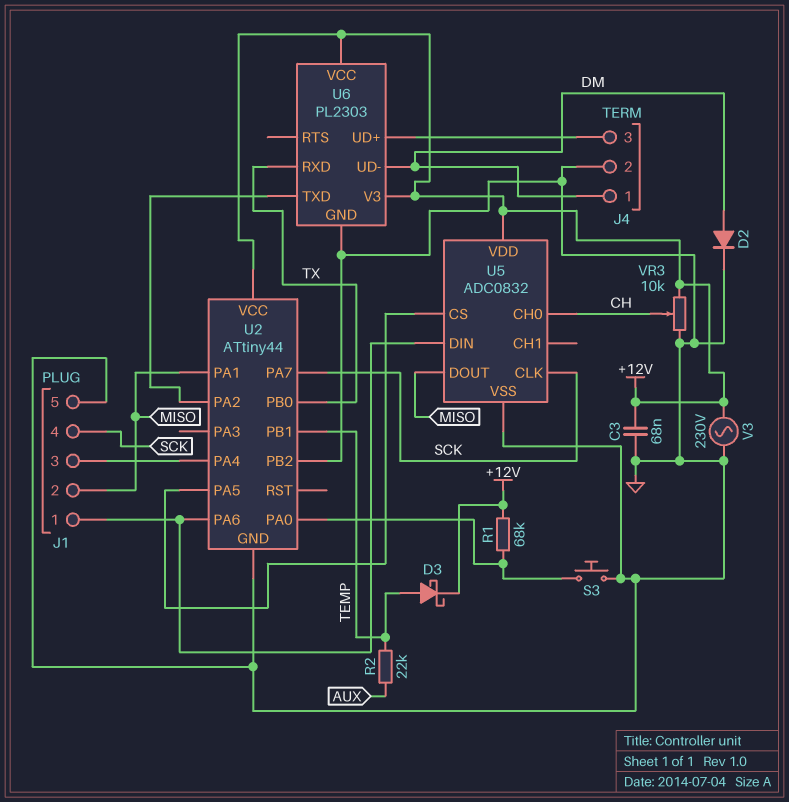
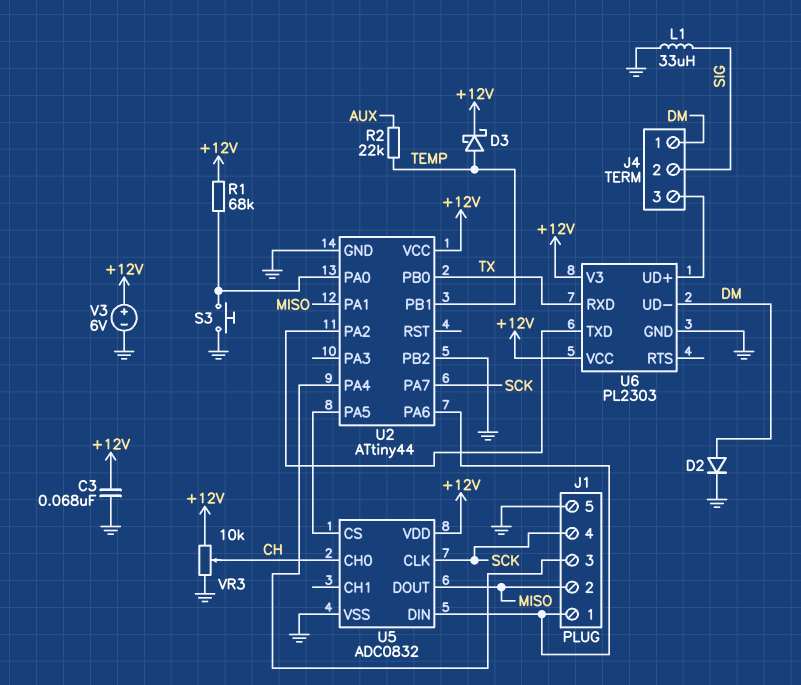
J4 pin 2: GND -> SIG
L1: none -> 33uH (GND, SIG)
V3: AC 230V (+12V, GND) -> 6V (plus +12V, minus GND)

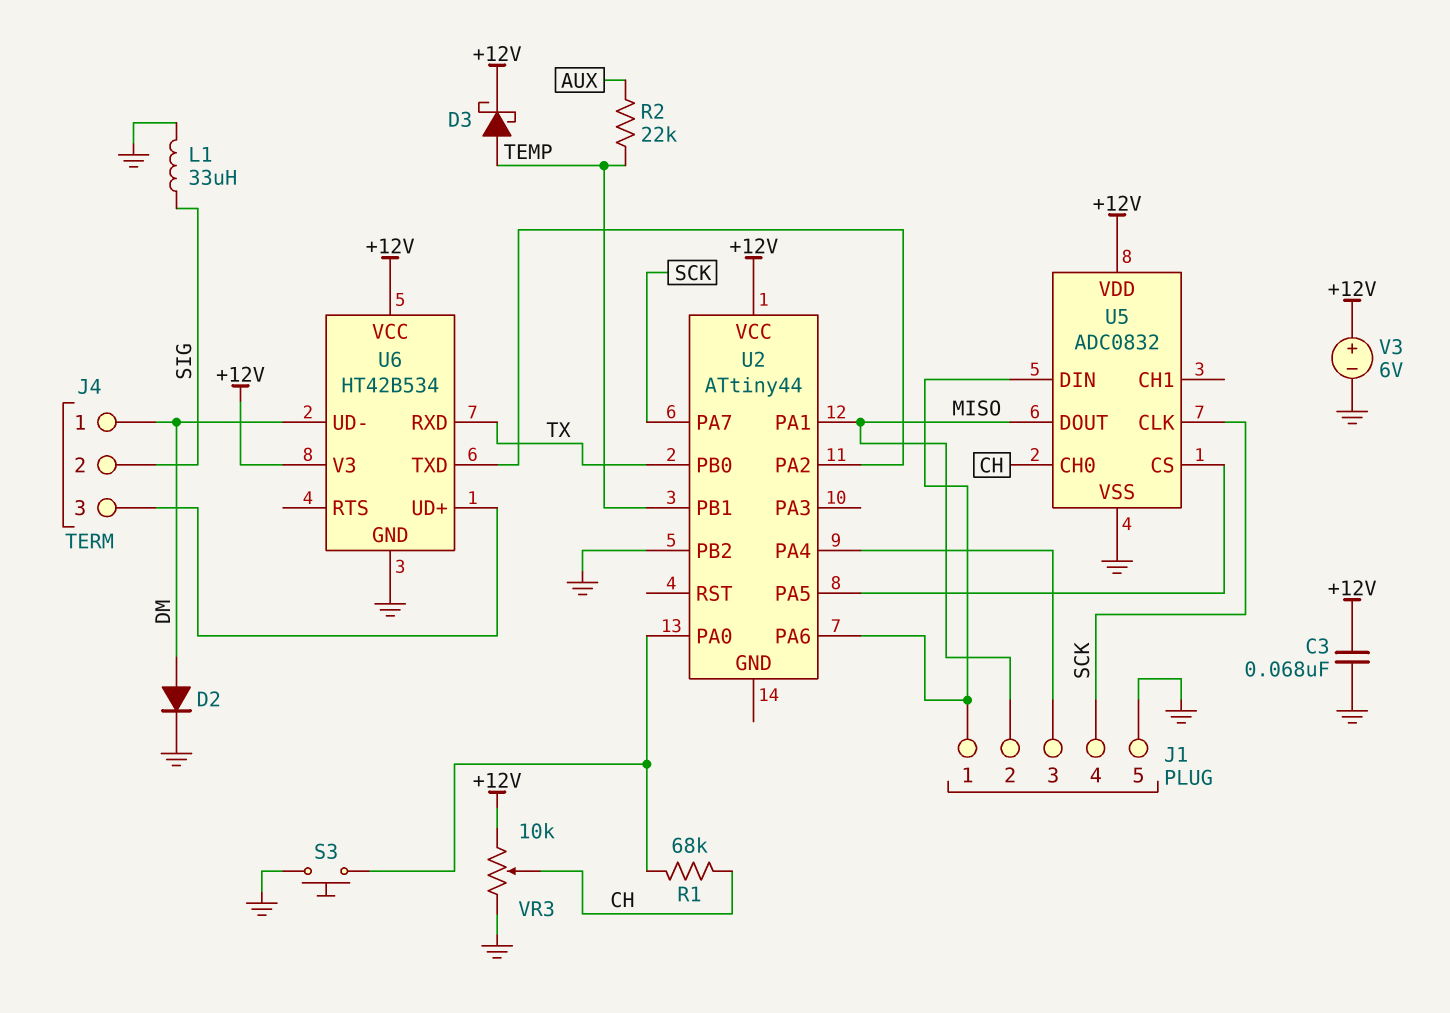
R1: 68k (+12V, U2/PA0) -> 68k (CH, U2/PA0)
U2 pin GND: GND -> none
U6: PL2303 -> HT42B534

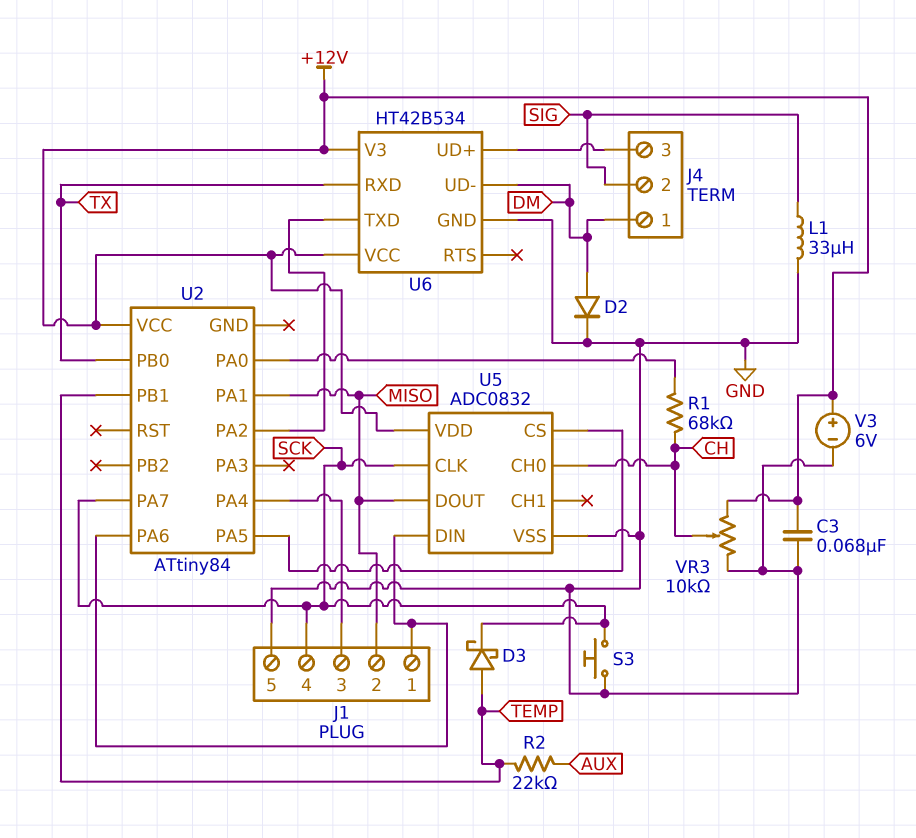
D3: schottky (A TEMP, K +12V) -> schottky (A TEMP, K SCK)
S3: button (GND, U2/PA0) -> button (GND, SCK)
U2: ATtiny44 -> ATtiny84
U2 pin PB2: GND -> none

